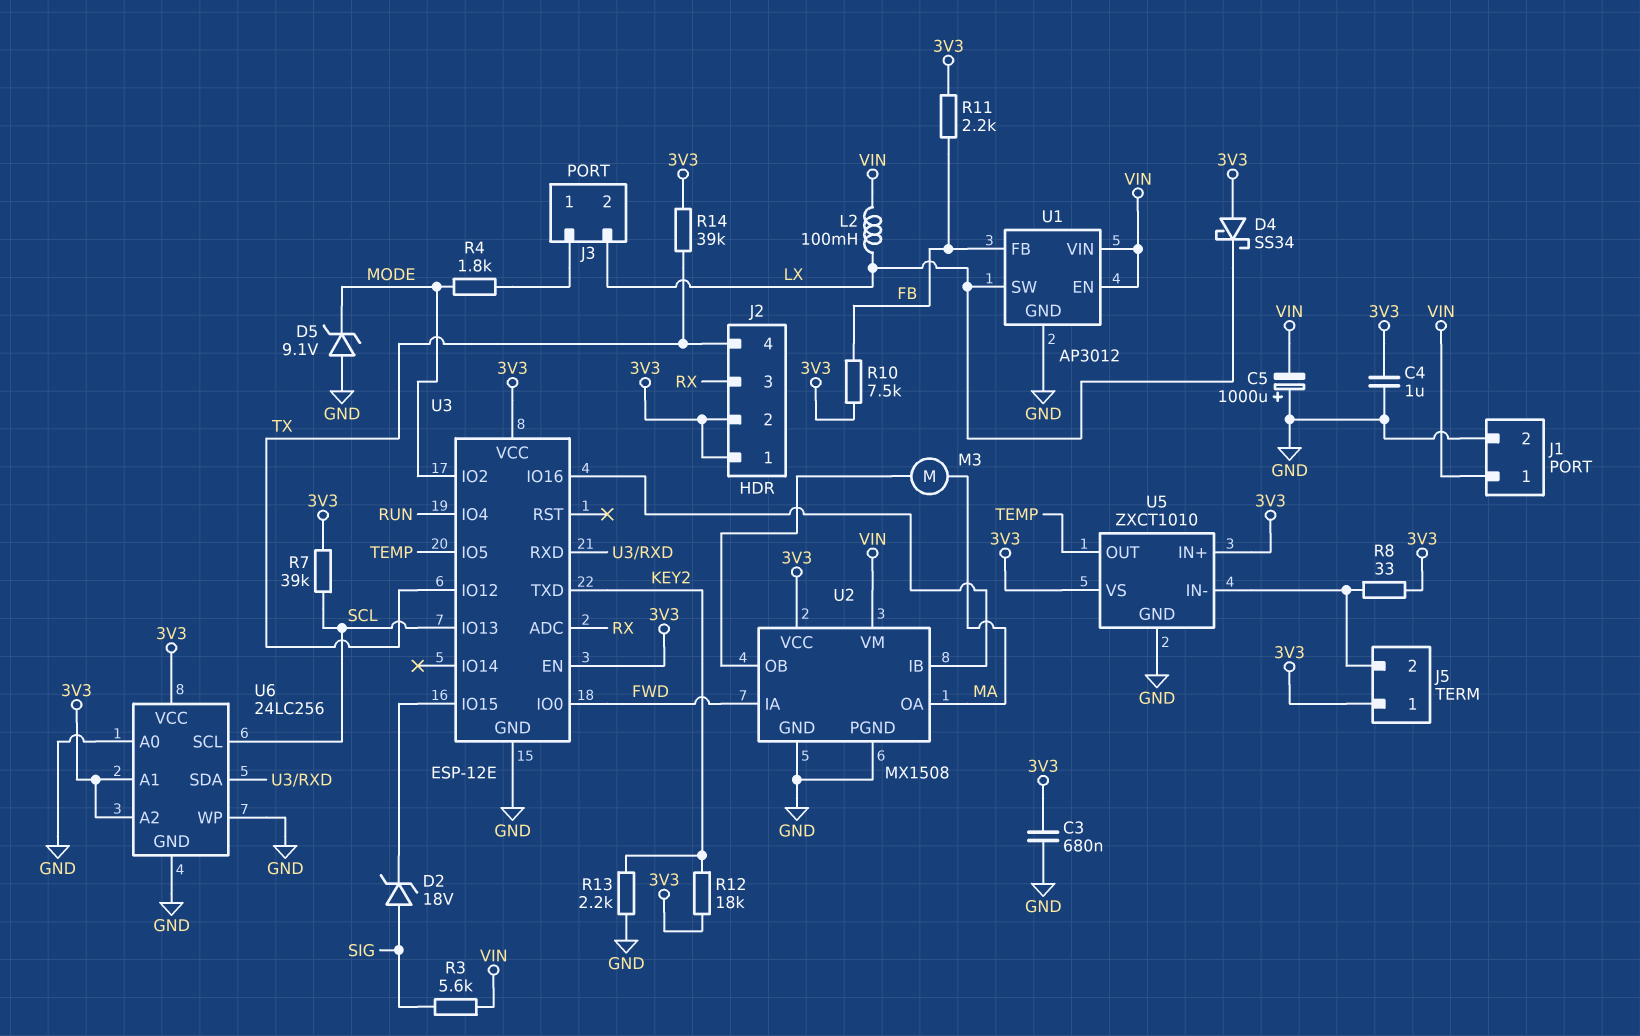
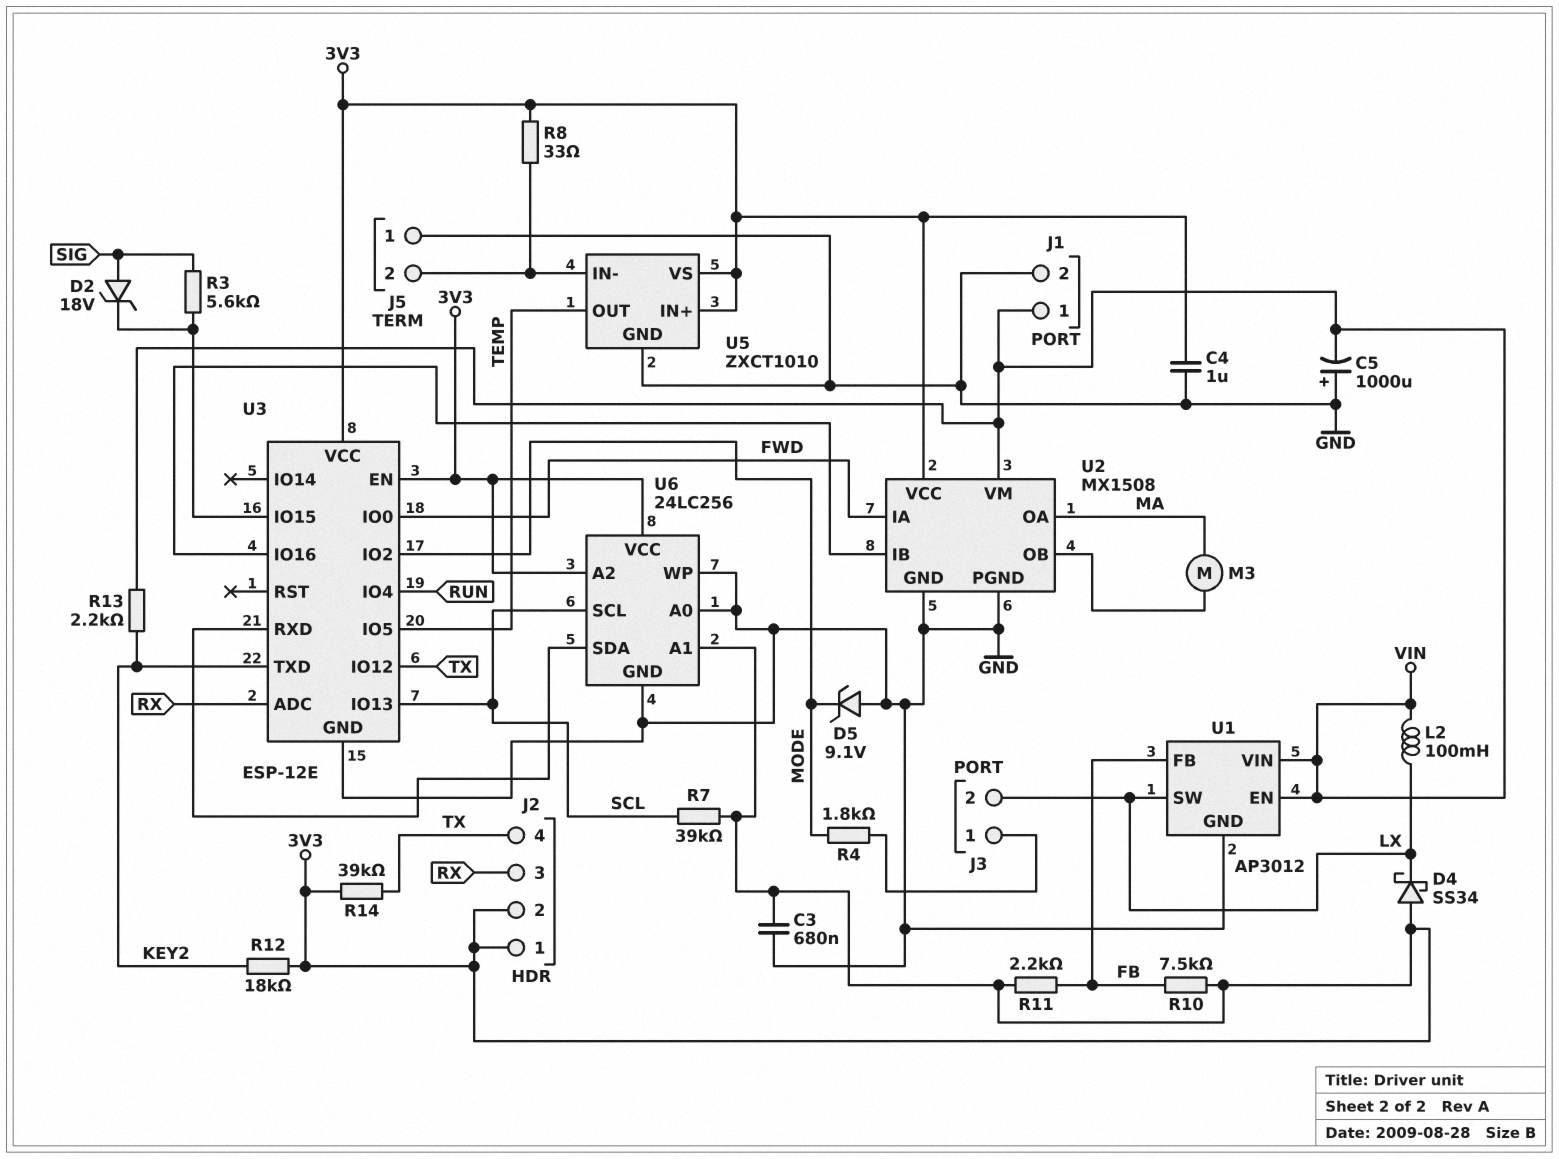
J5 pin 1: 3V3 -> GND
R3: 5.6k (SIG, VIN) -> 5.6k (SIG, U3/IO15)
R13: 2.2k (GND, KEY2) -> 2.2k (KEY2, VIN)

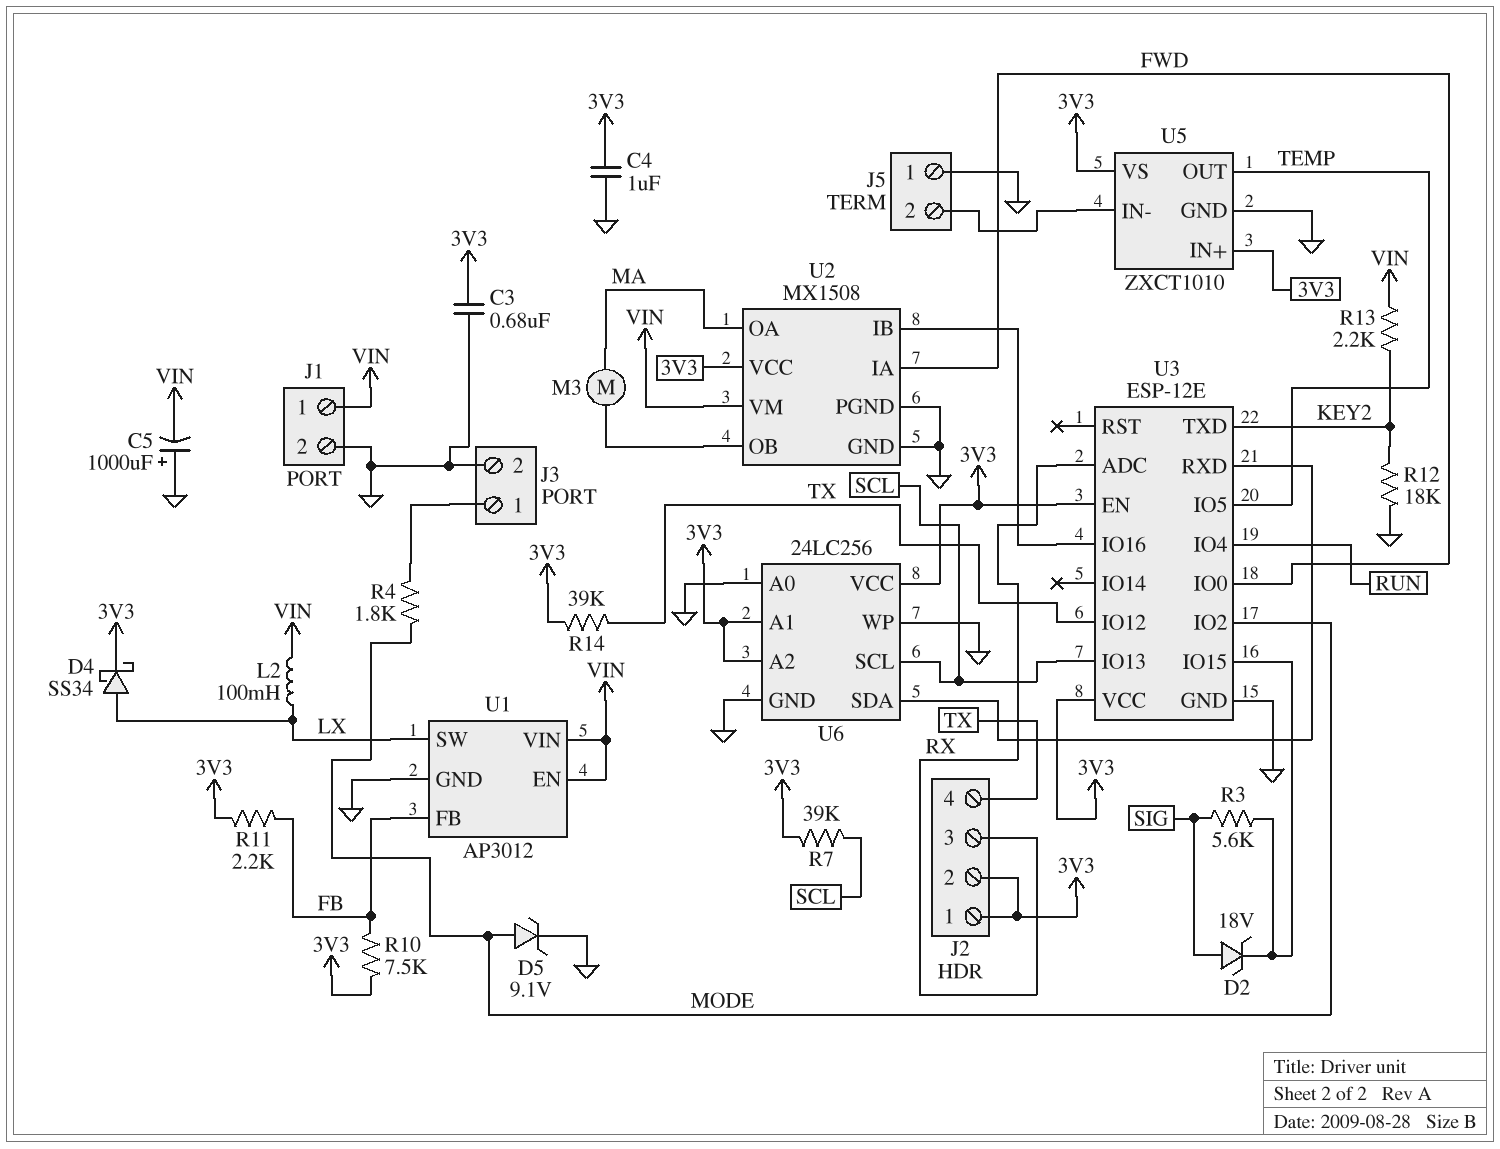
D4: schottky SS34 (A 3V3, K LX) -> schottky SS34 (A LX, K 3V3)
D5: zener 9.1V (A GND, K MODE) -> zener 9.1V (A MODE, K GND)
J3 pin 2: LX -> GND
R8: 33 (3V3, J5/2) -> none
R12: 18k (3V3, KEY2) -> 18k (GND, KEY2)

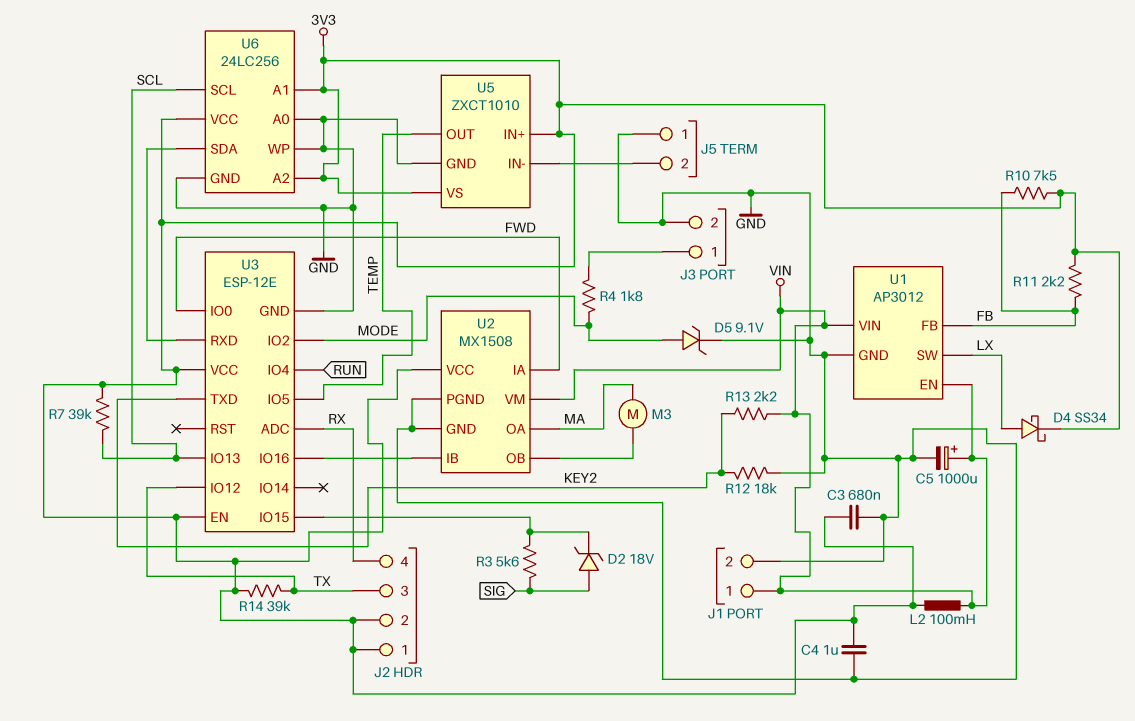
C5: 1000uF (plus GND, minus VIN) -> 1000uF (plus VIN, minus GND)
J2 pin 3: RX -> TX
J2 pin 4: TX -> RX
L2: 100mH (LX, VIN) -> 100mH (3V3, VIN)

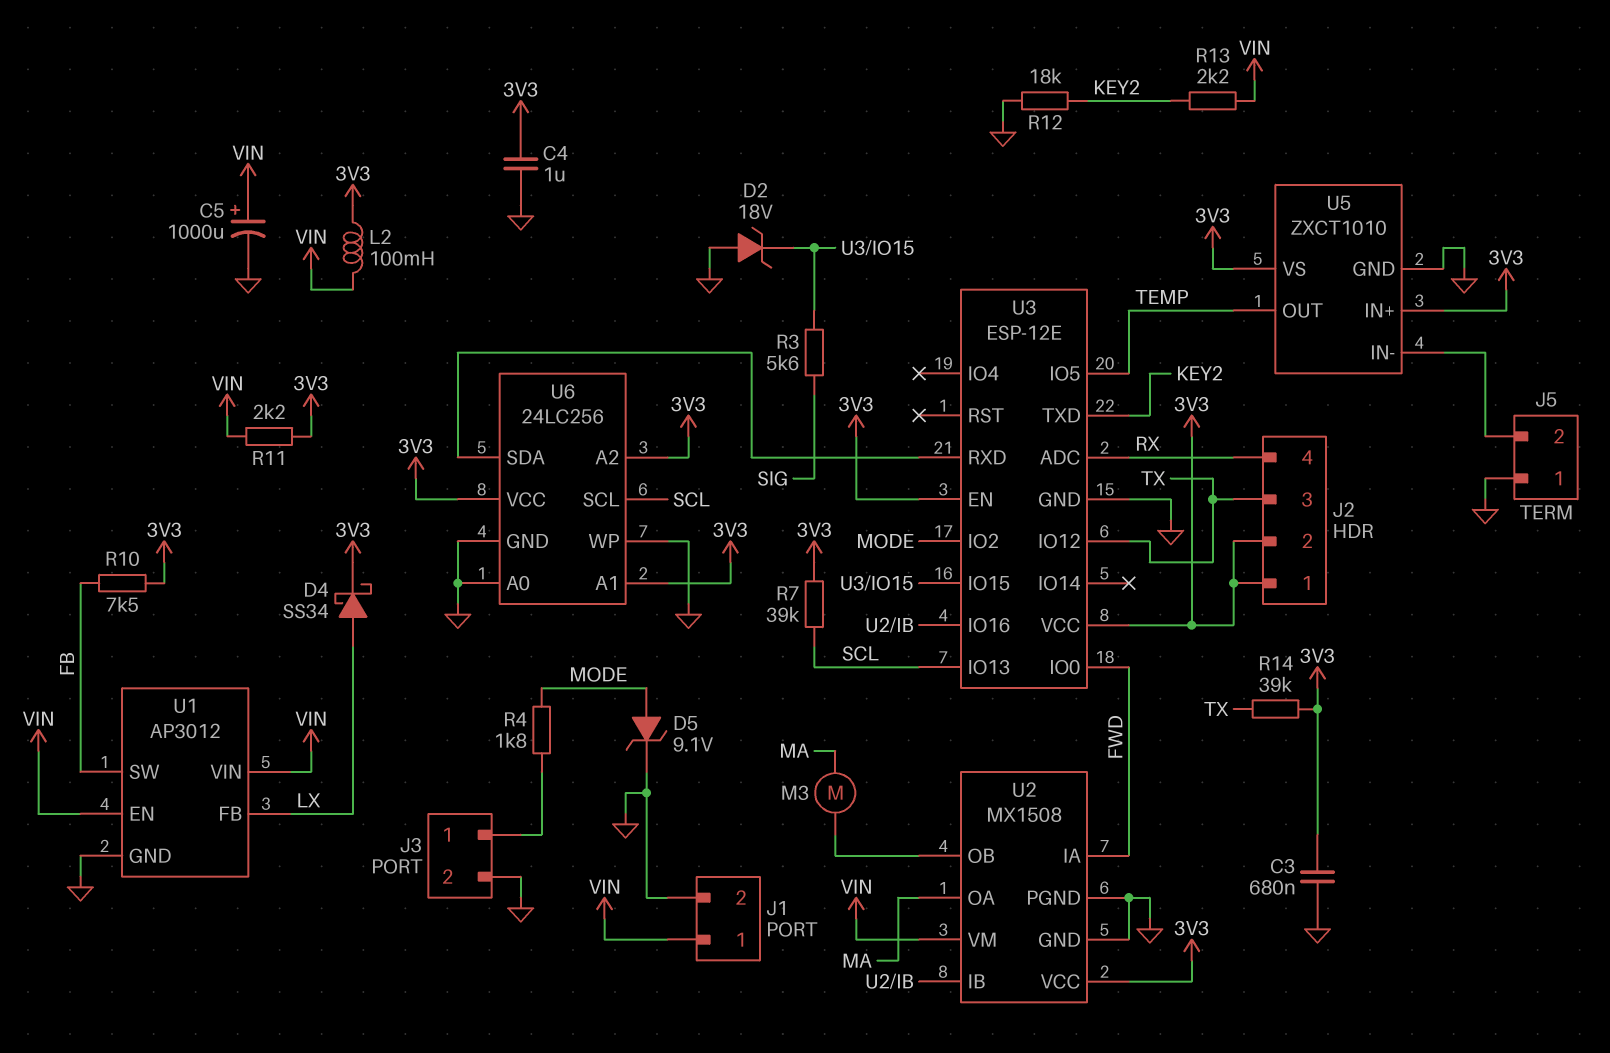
D2: zener 18V (A SIG, K U3/IO15) -> zener 18V (A GND, K U3/IO15)
R11: 2.2k (3V3, FB) -> 2.2k (3V3, VIN)
U1 pin FB: FB -> LX
U1 pin SW: LX -> FB
U3 pin IO4: RUN -> none

